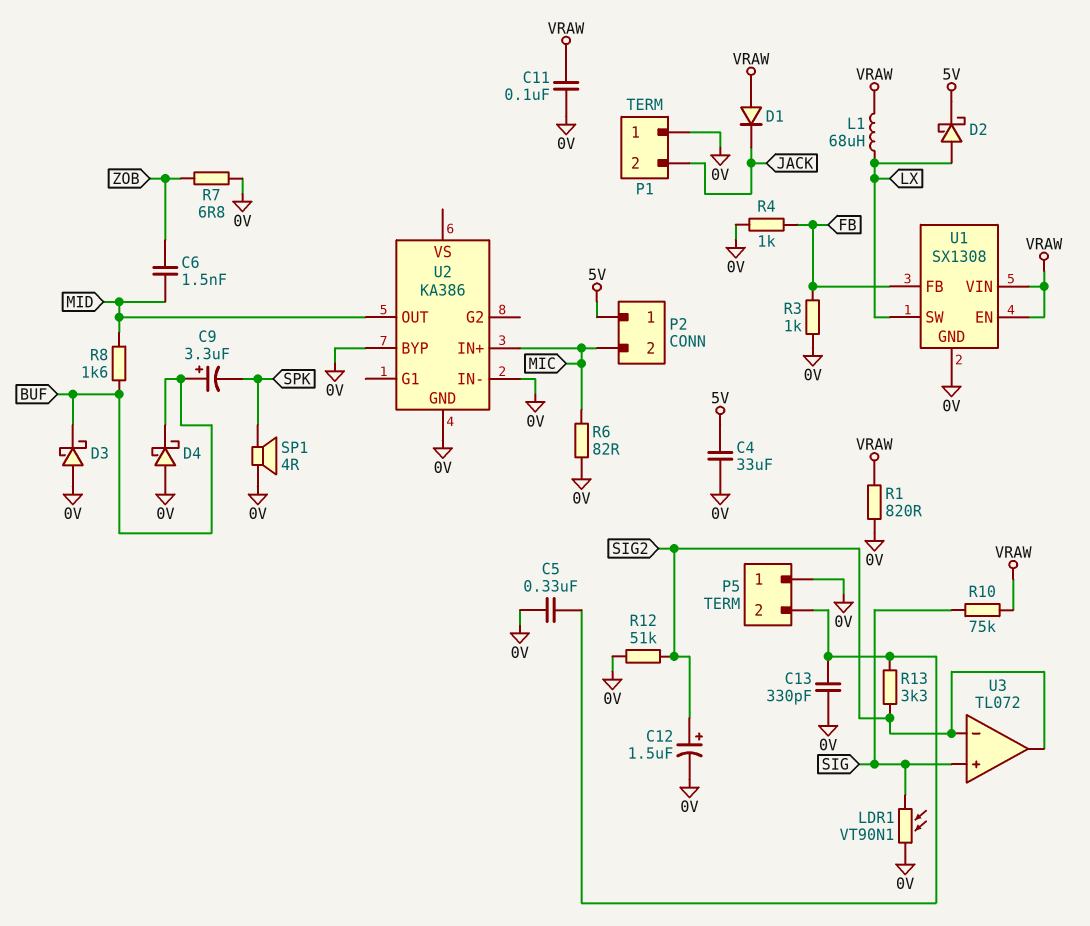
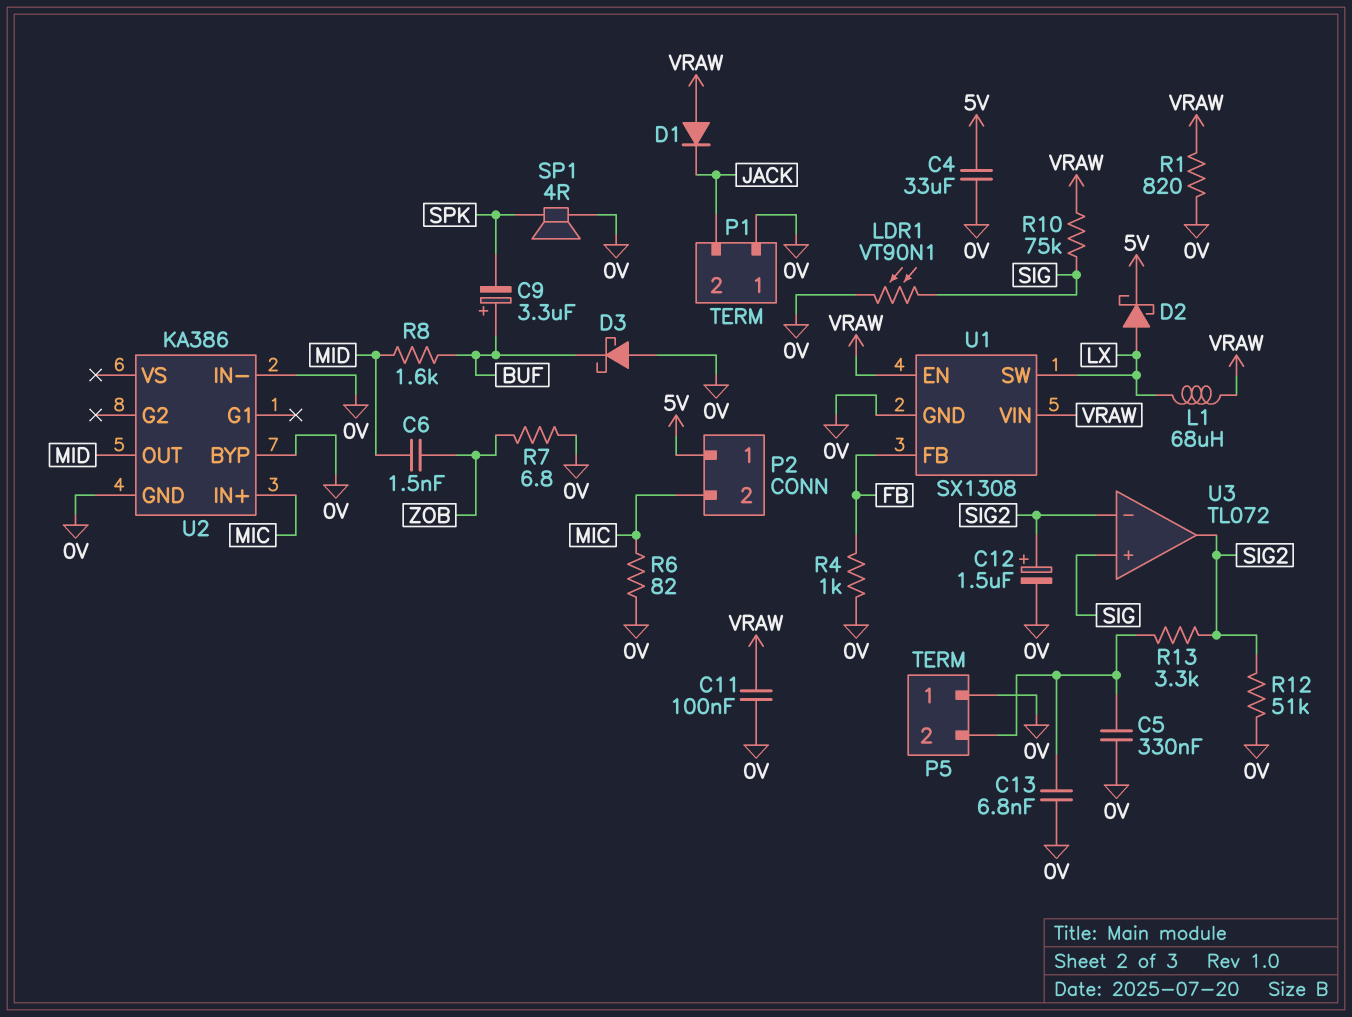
C13: 330pF (0V, P5/2) -> 6.8nF (0V, P5/2)
D4: schottky (A 0V, K BUF) -> none
R3: 1k (0V, FB) -> none

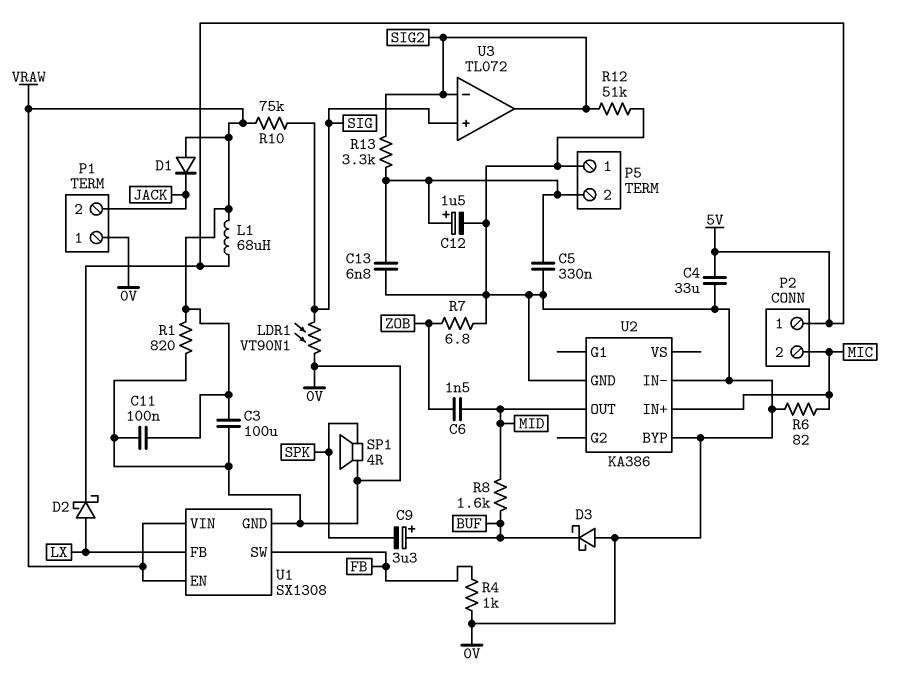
C3: none -> 100uF (0V, VRAW)
C12: 1.5uF (plus SIG2, minus 0V) -> 1.5uF (plus P5/2, minus 0V)
L1: 68uH (LX, VRAW) -> 68uH (5V, VRAW)
U1 pin FB: FB -> LX
U1 pin SW: LX -> FB

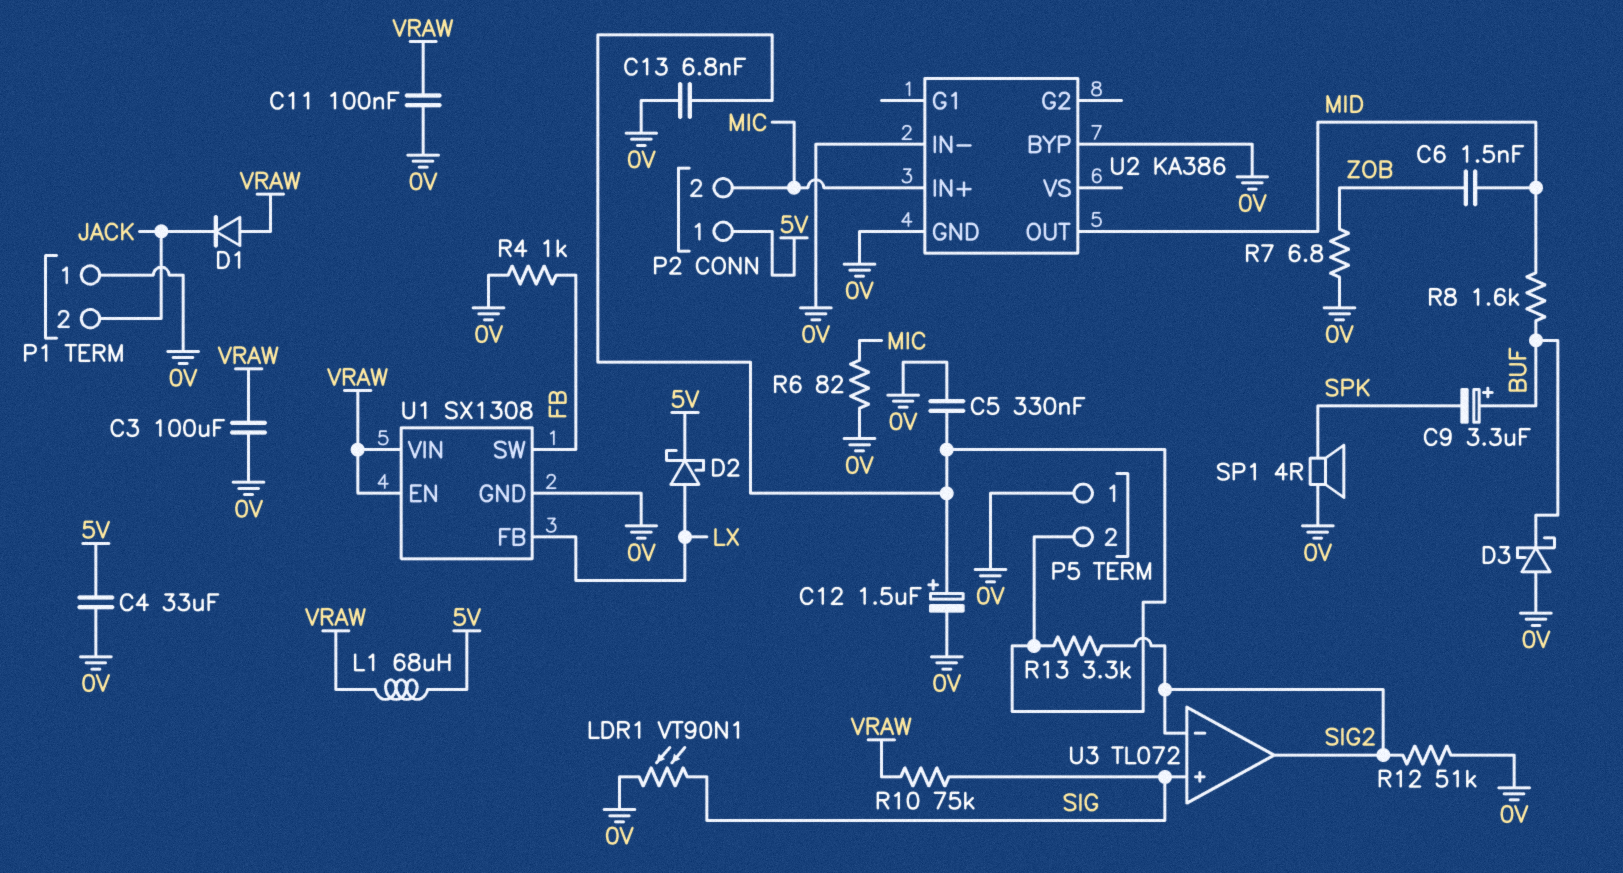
R1: 820 (0V, VRAW) -> none

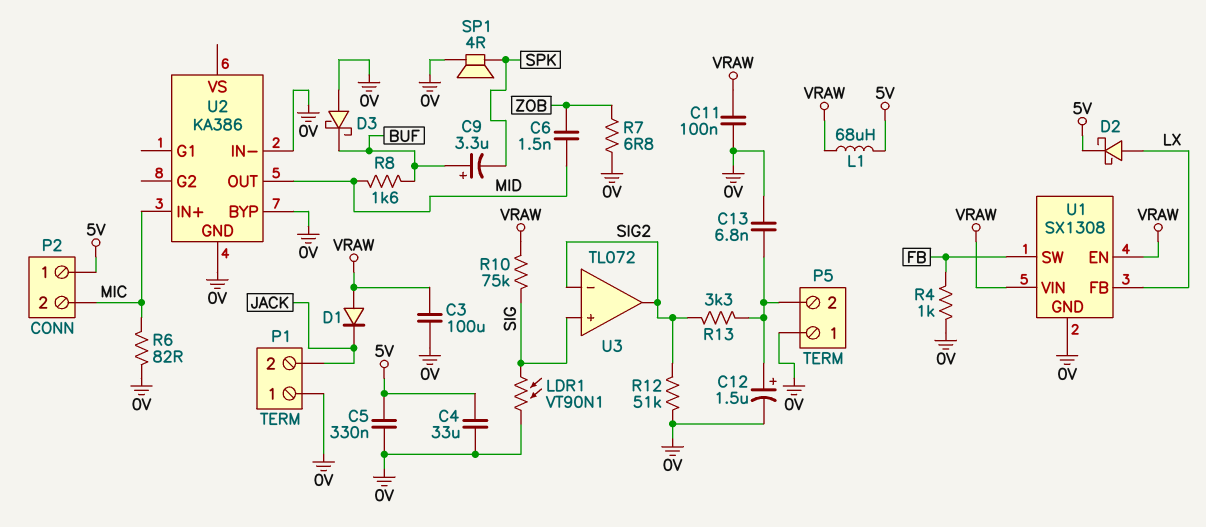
C5: 330nF (0V, P5/2) -> 330nF (0V, 5V)

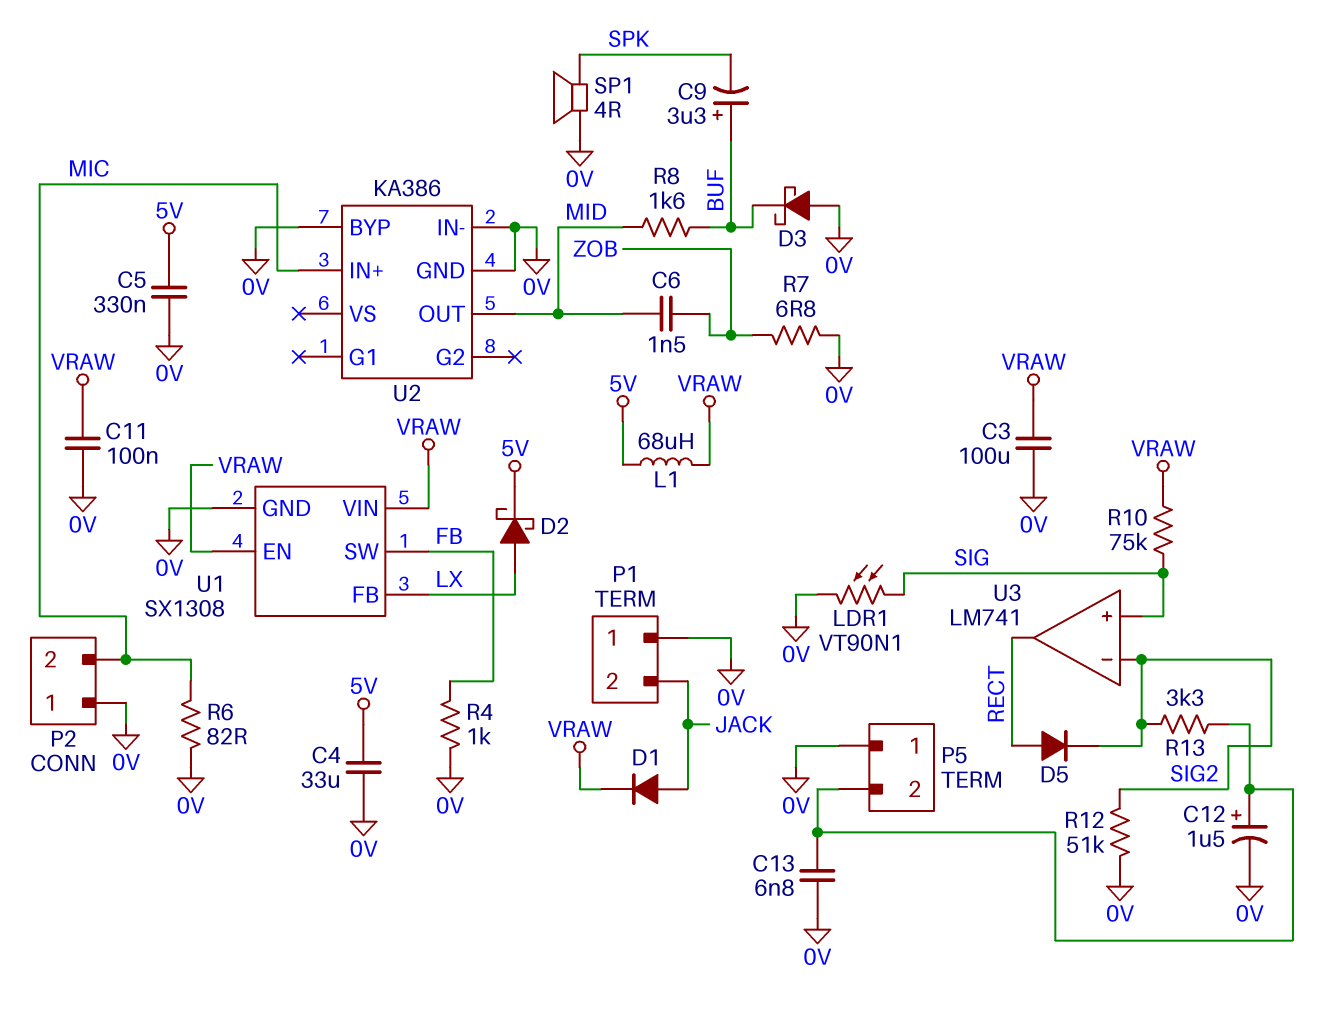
D1: diode (A VRAW, K JACK) -> diode (A JACK, K VRAW)
D5: none -> diode (A RECT, K SIG2)
P2 pin 1: 5V -> 0V
U3: TL072 -> LM741
U3 pin out: SIG2 -> RECT

